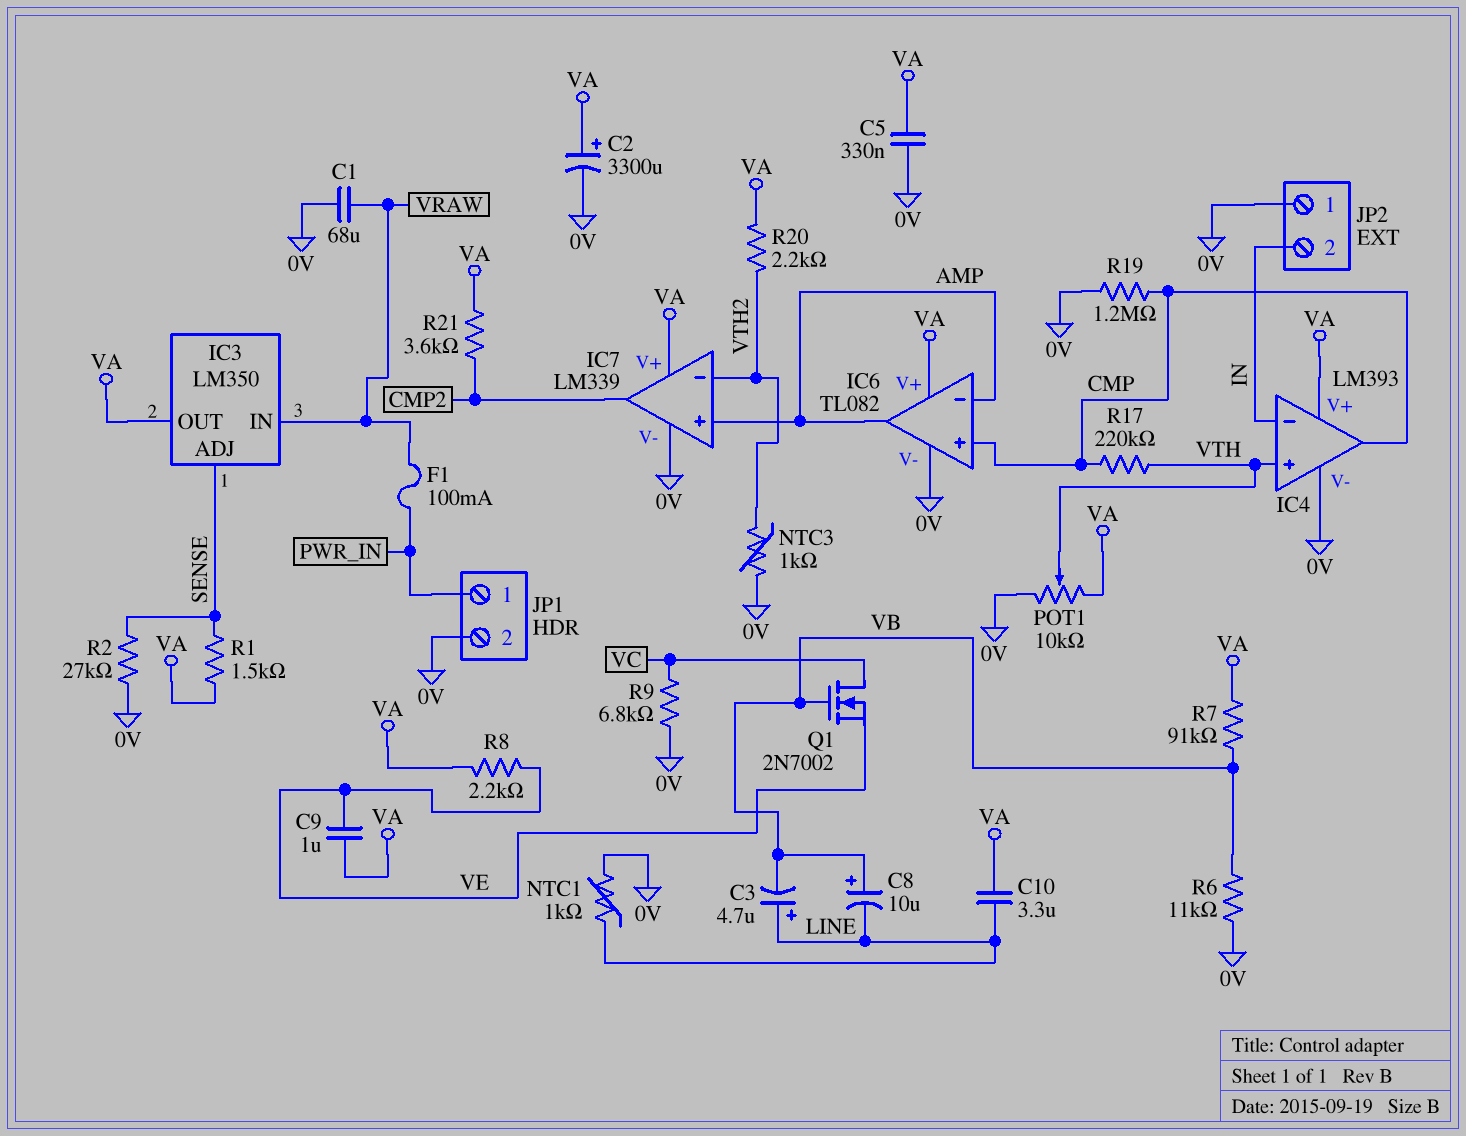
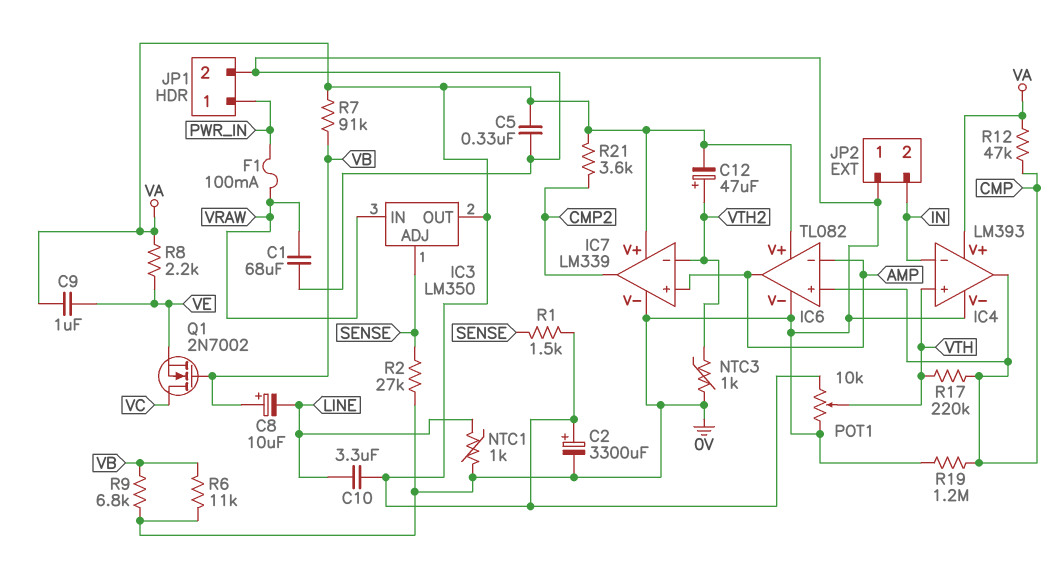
C3: 4.7uF (plus LINE, minus VB) -> none
C12: none -> 47uF (plus VTH2, minus VA)
R9: 6.8k (0V, VC) -> 6.8k (0V, VB)
R12: none -> 47k (CMP, VA)
R20: 2.2k (VA, VTH2) -> none

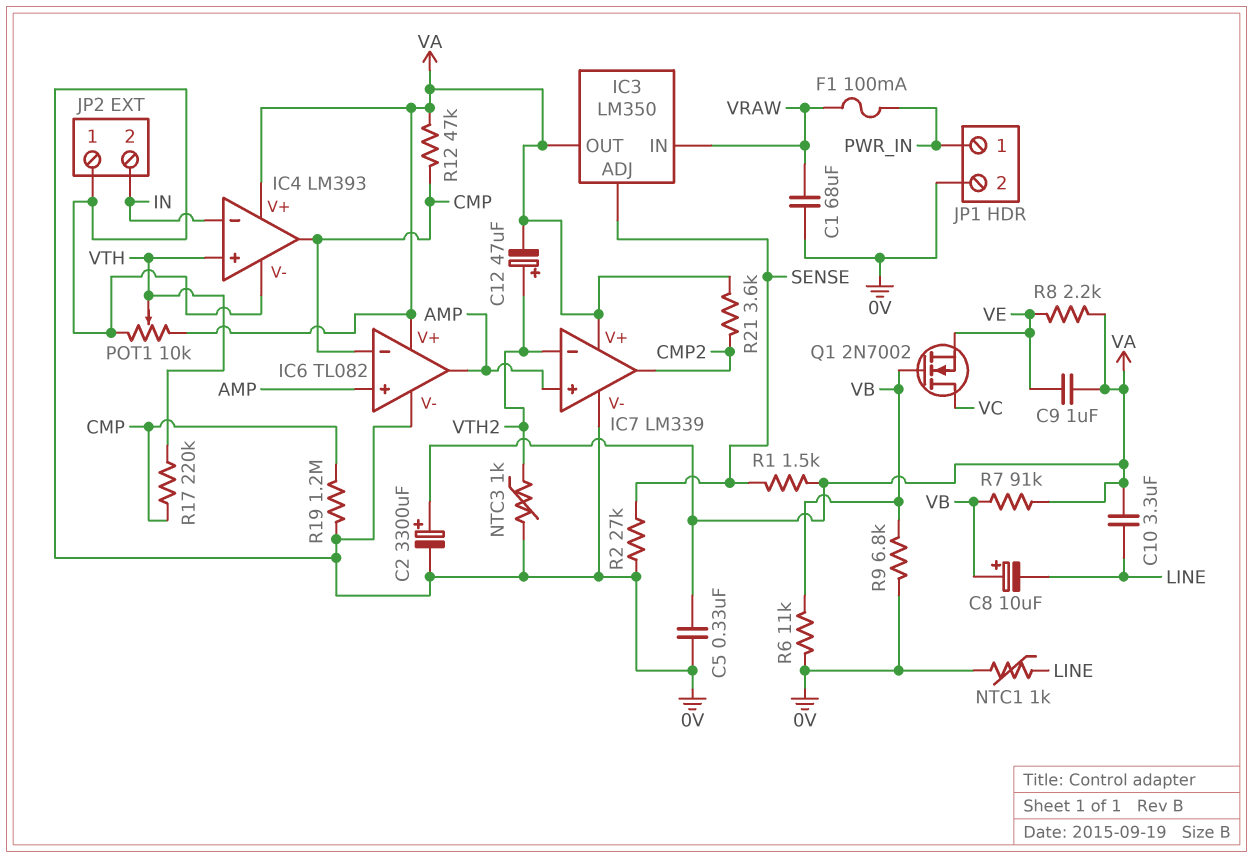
IC6 pin in+: CMP -> AMP
IC6 pin in-: AMP -> CMP

